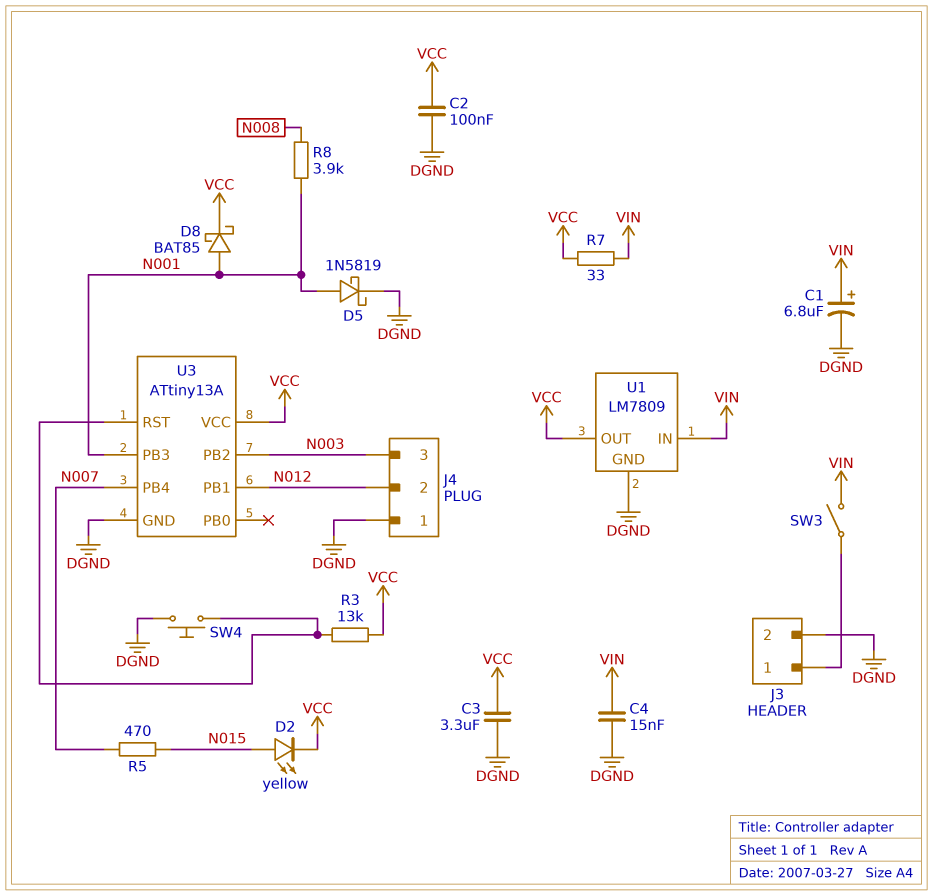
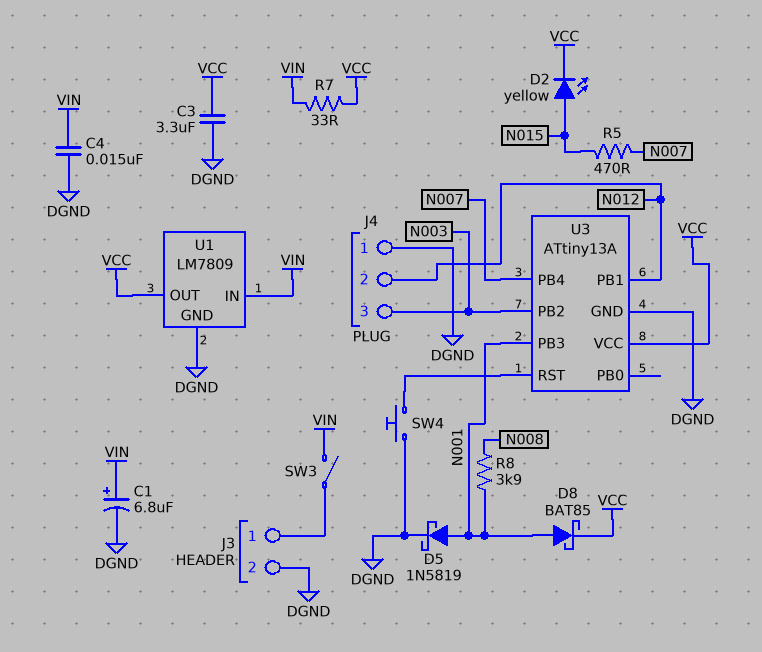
C2: 100nF (DGND, VCC) -> none
R3: 13k (U3/RST, VCC) -> none

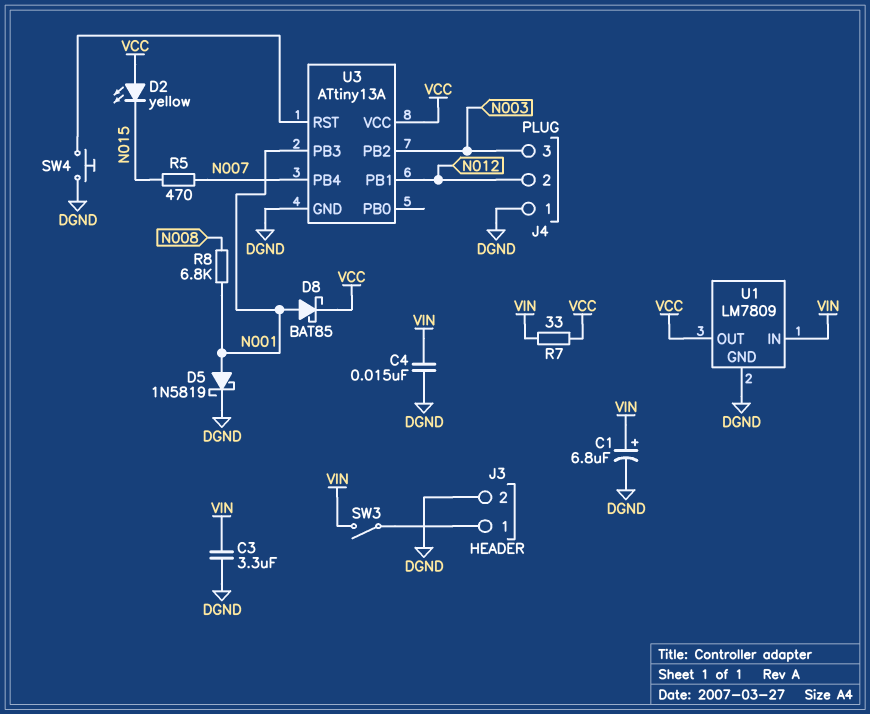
C3: 3.3uF (DGND, VCC) -> 3.3uF (DGND, VIN)
D2: LED yellow (A N015, K VCC) -> LED yellow (A VCC, K N015)
R8: 3.9k (N001, N008) -> 6.8k (N001, N008)

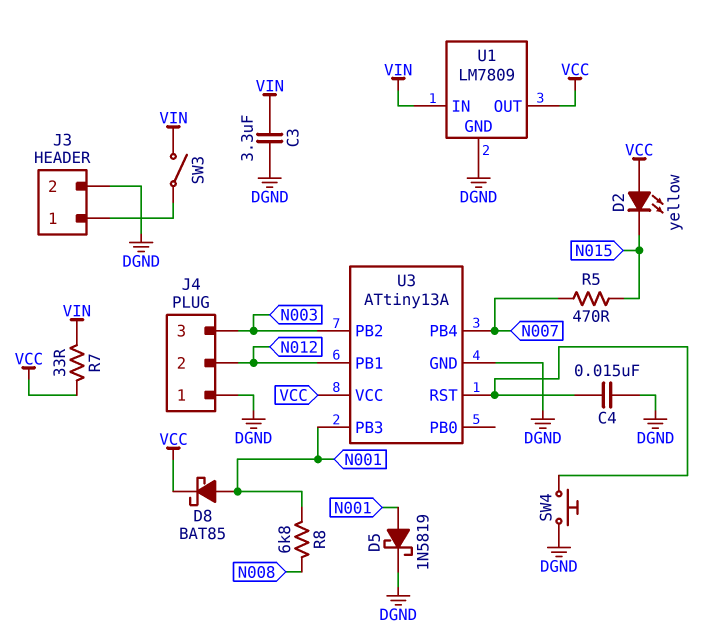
C1: 6.8uF (plus VIN, minus DGND) -> none
C4: 15nF (DGND, VIN) -> 15nF (DGND, U3/RST)

